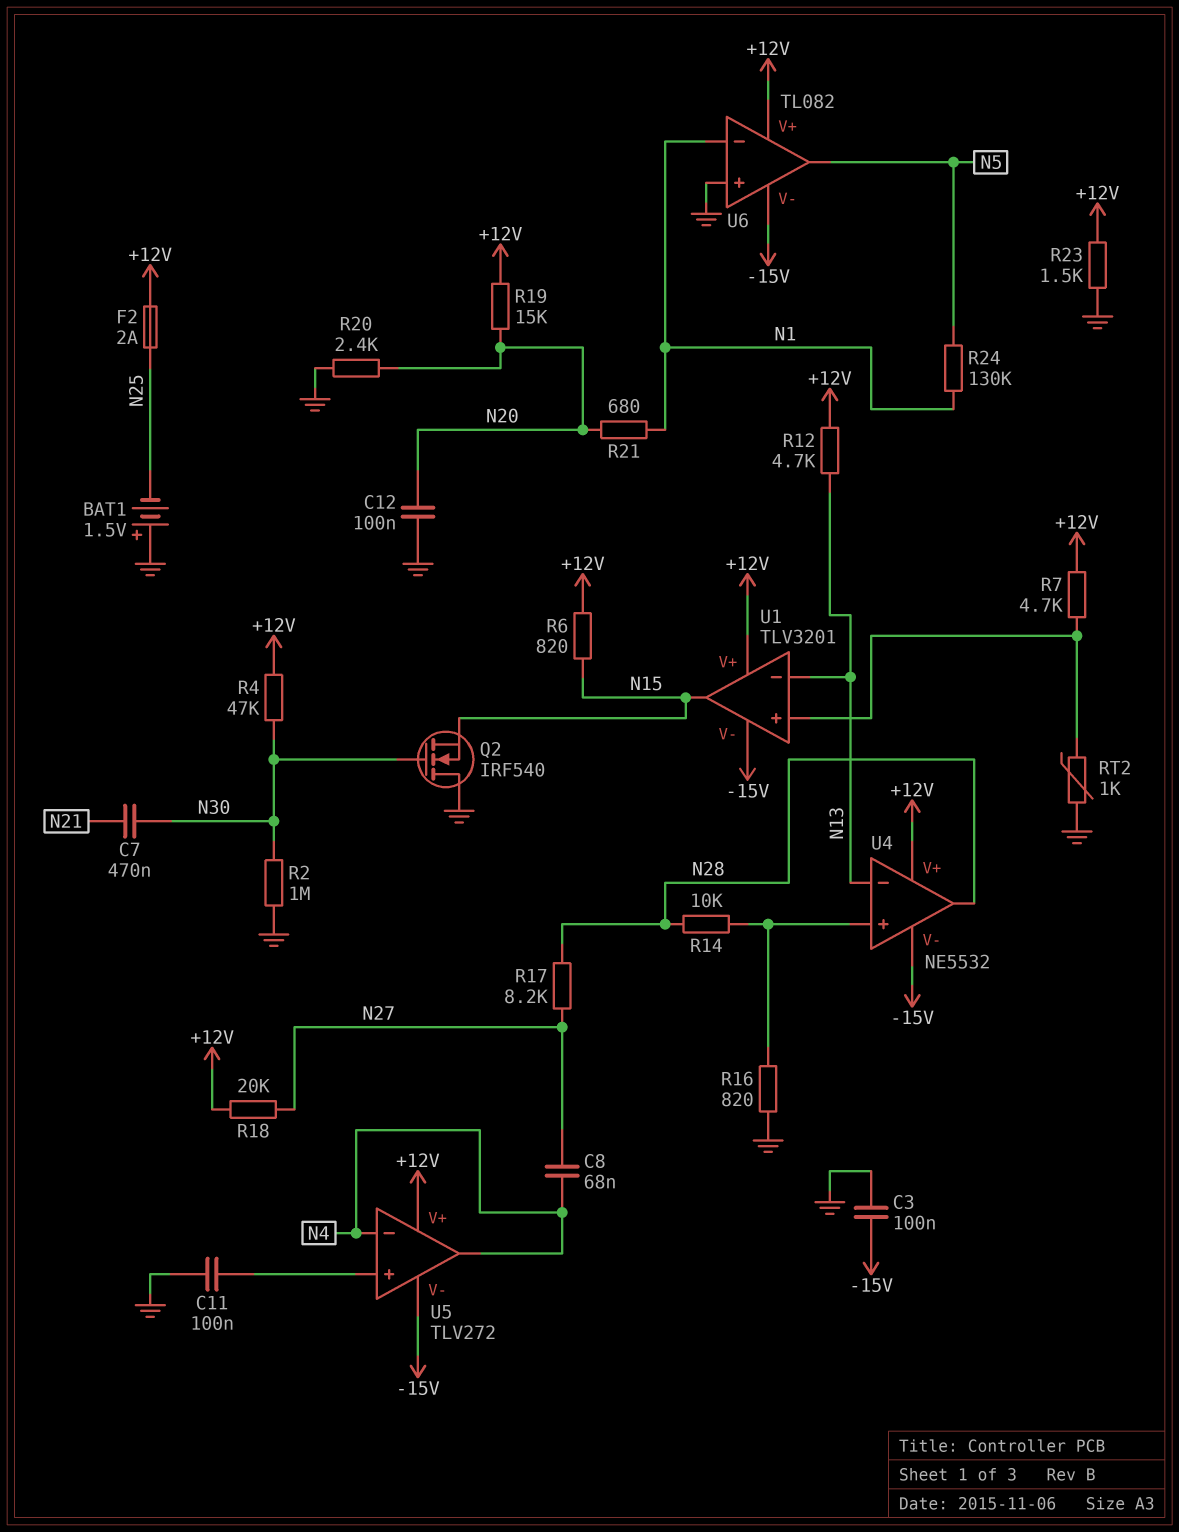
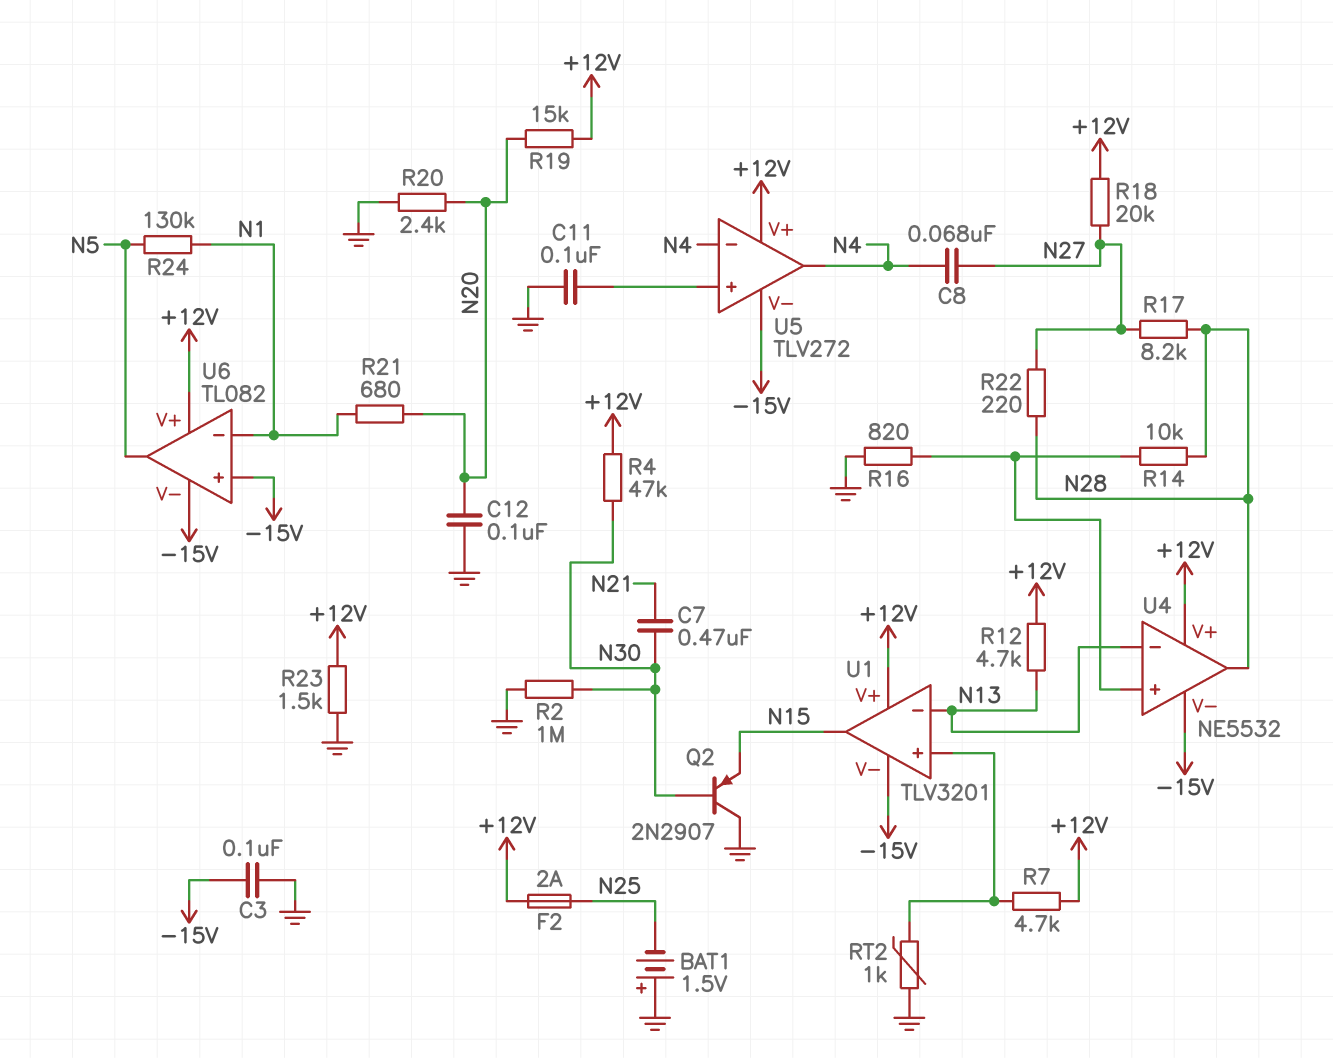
Q2: NMOS IRF540 (G N30, D GND, S N15) -> PNP 2N2907 (B N30, C GND, E N15)
R6: 820 (+12V, N15) -> none
R22: none -> 220 (N27, N28)
U6 pin in+: GND -> -15V

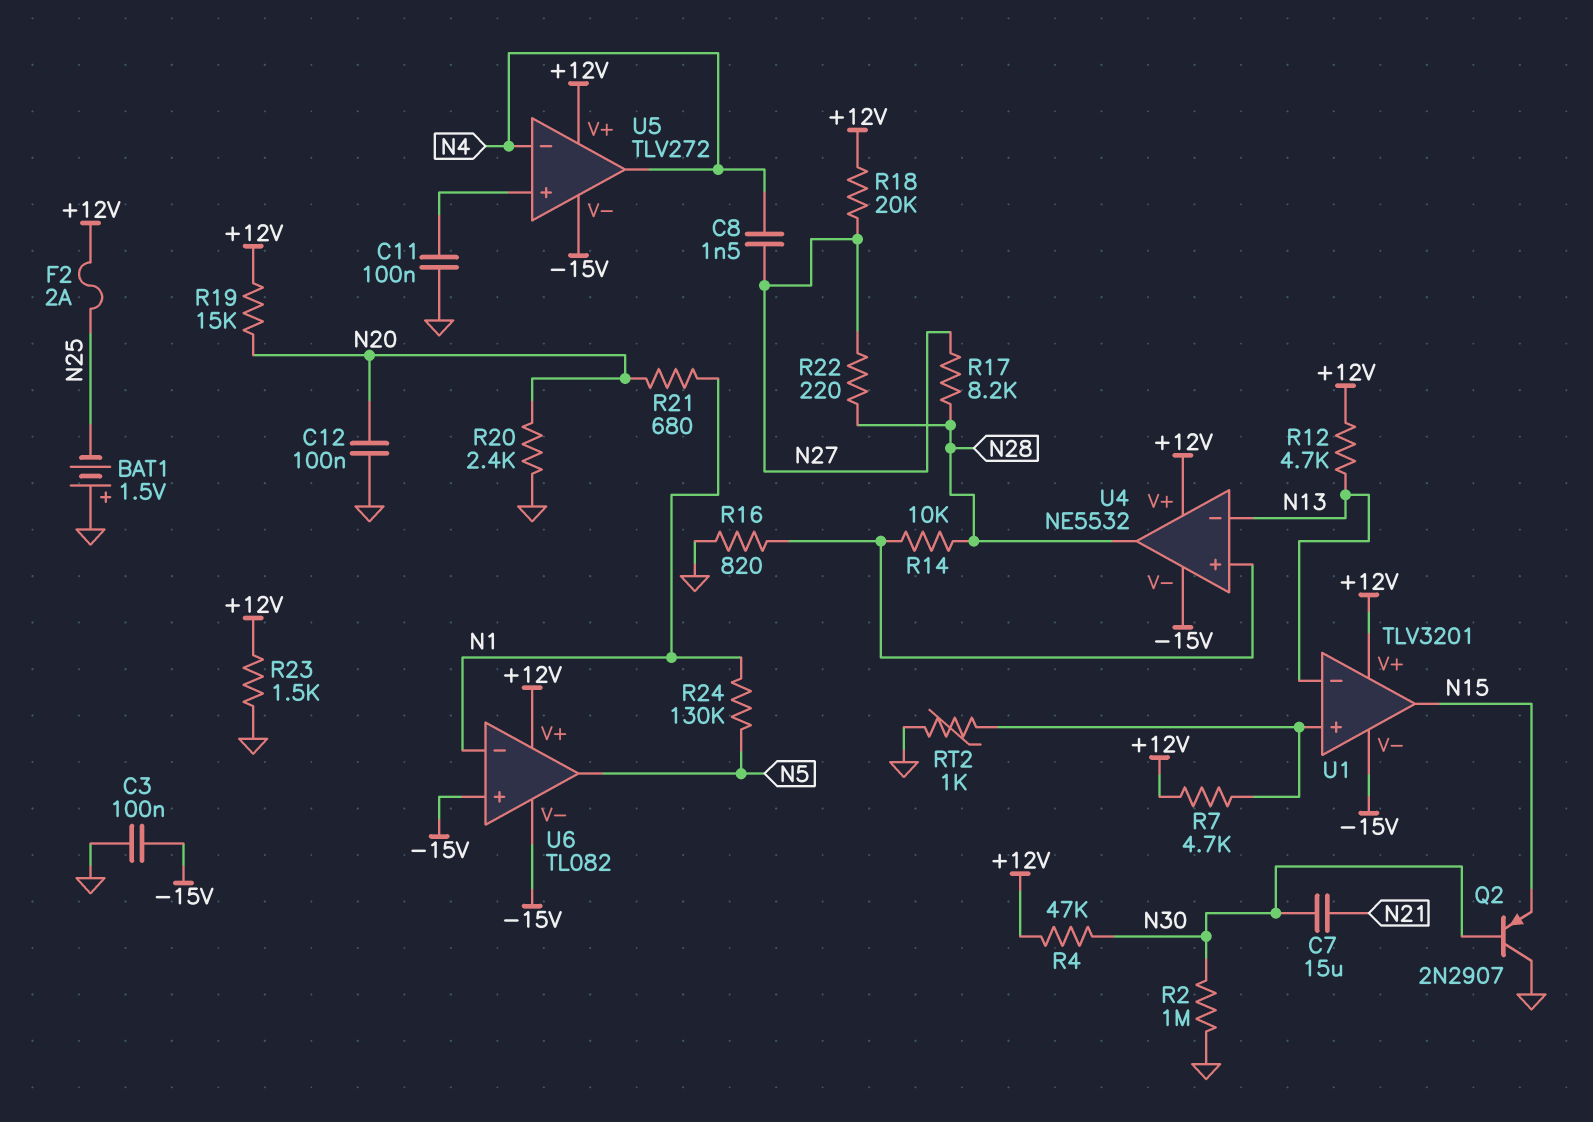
C7: 470nF (N21, N30) -> 15uF (N21, N30)
C8: 68nF (N4, N27) -> 1.5nF (N4, N27)

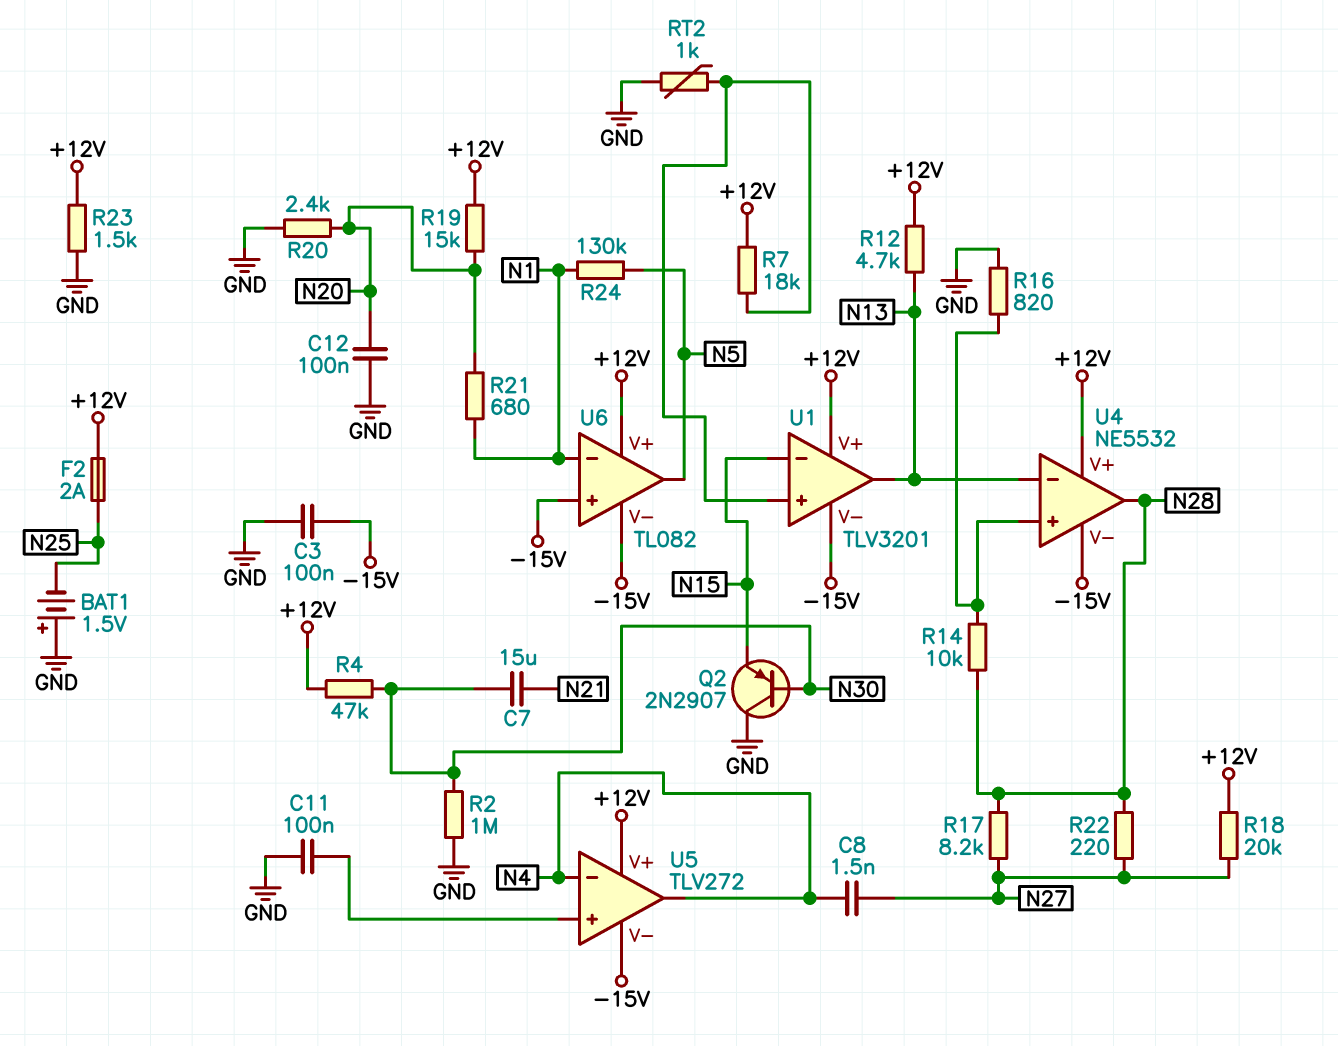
R7: 4.7k (+12V, U1/in+) -> 18k (+12V, U1/in+)
U1 pin in-: N13 -> N15
U1 pin out: N15 -> N13

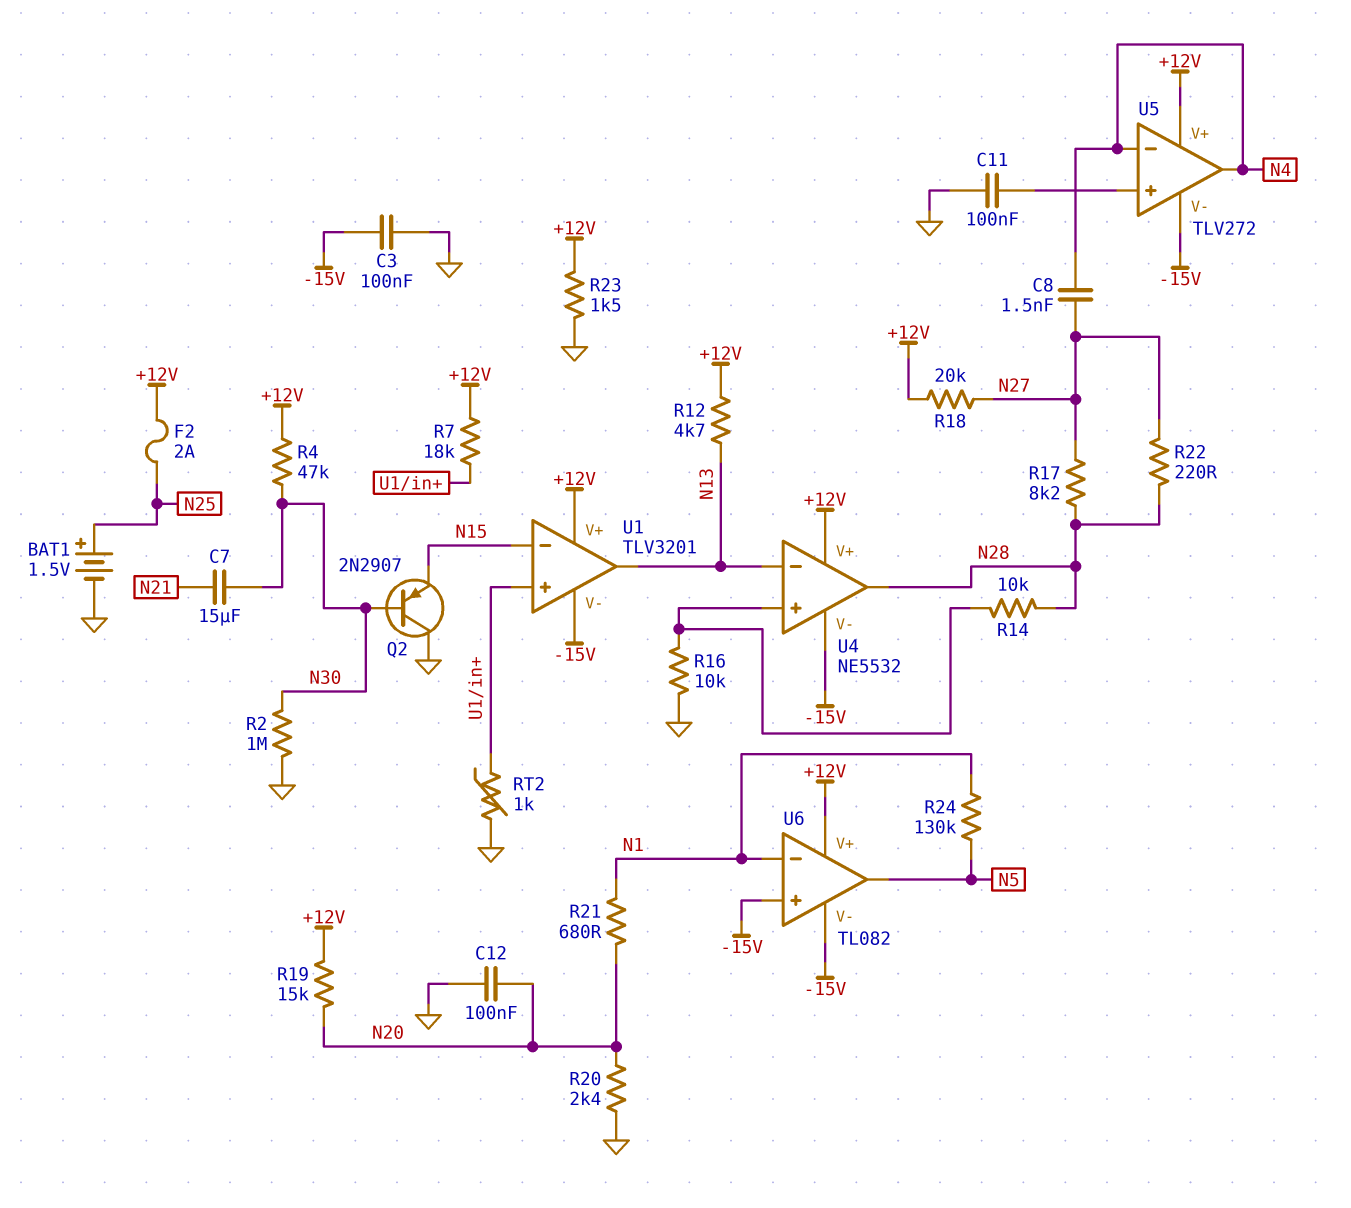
BAT1: 1.5V (plus GND, minus N25) -> 1.5V (plus N25, minus GND)
R16: 820 (GND, U4/in+) -> 10k (GND, U4/in+)

